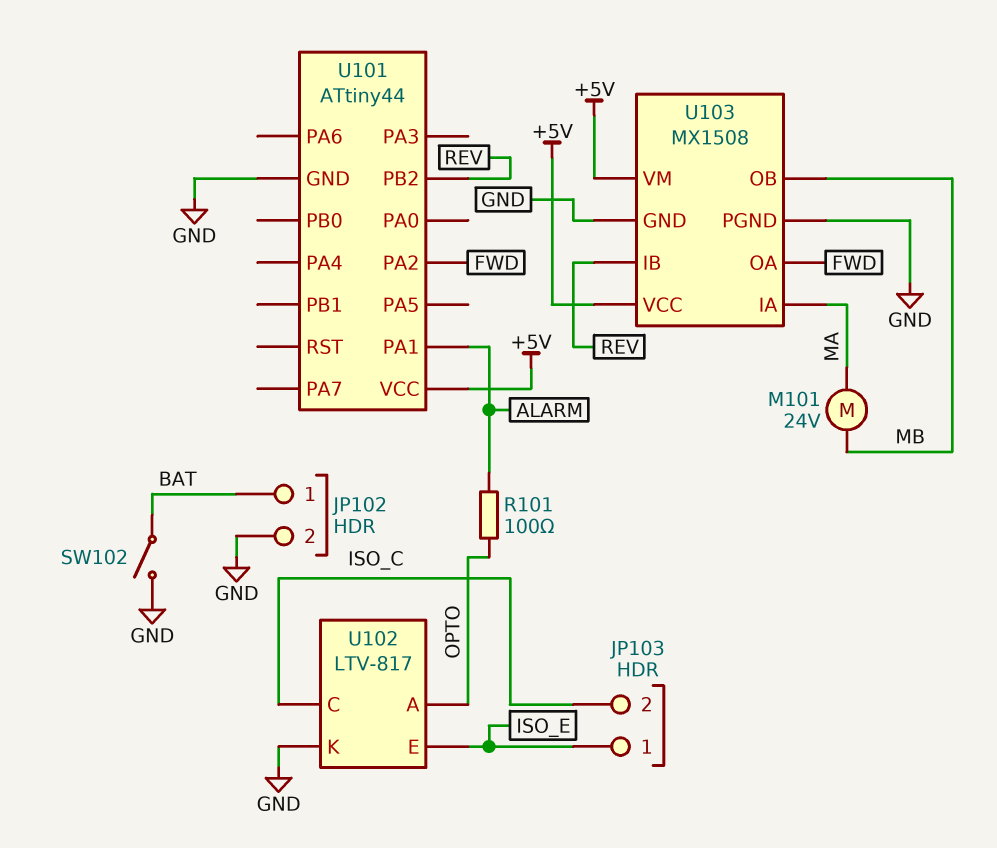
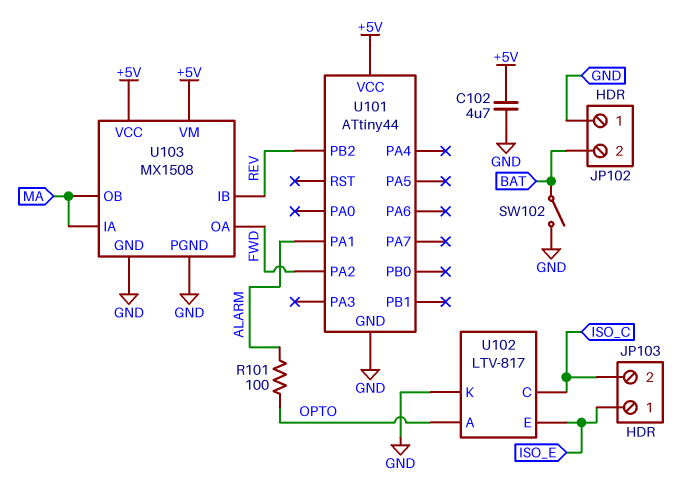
C102: none -> 4.7uF (+5V, GND)
JP102 pin 1: BAT -> GND
JP102 pin 2: GND -> BAT
M101: motor 24V (MA, MB) -> none
U103 pin OB: MB -> MA

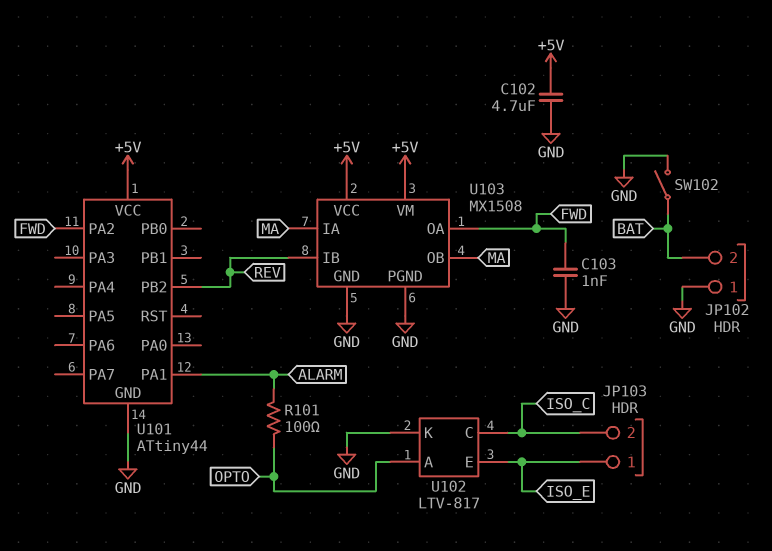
C103: none -> 1nF (FWD, GND)

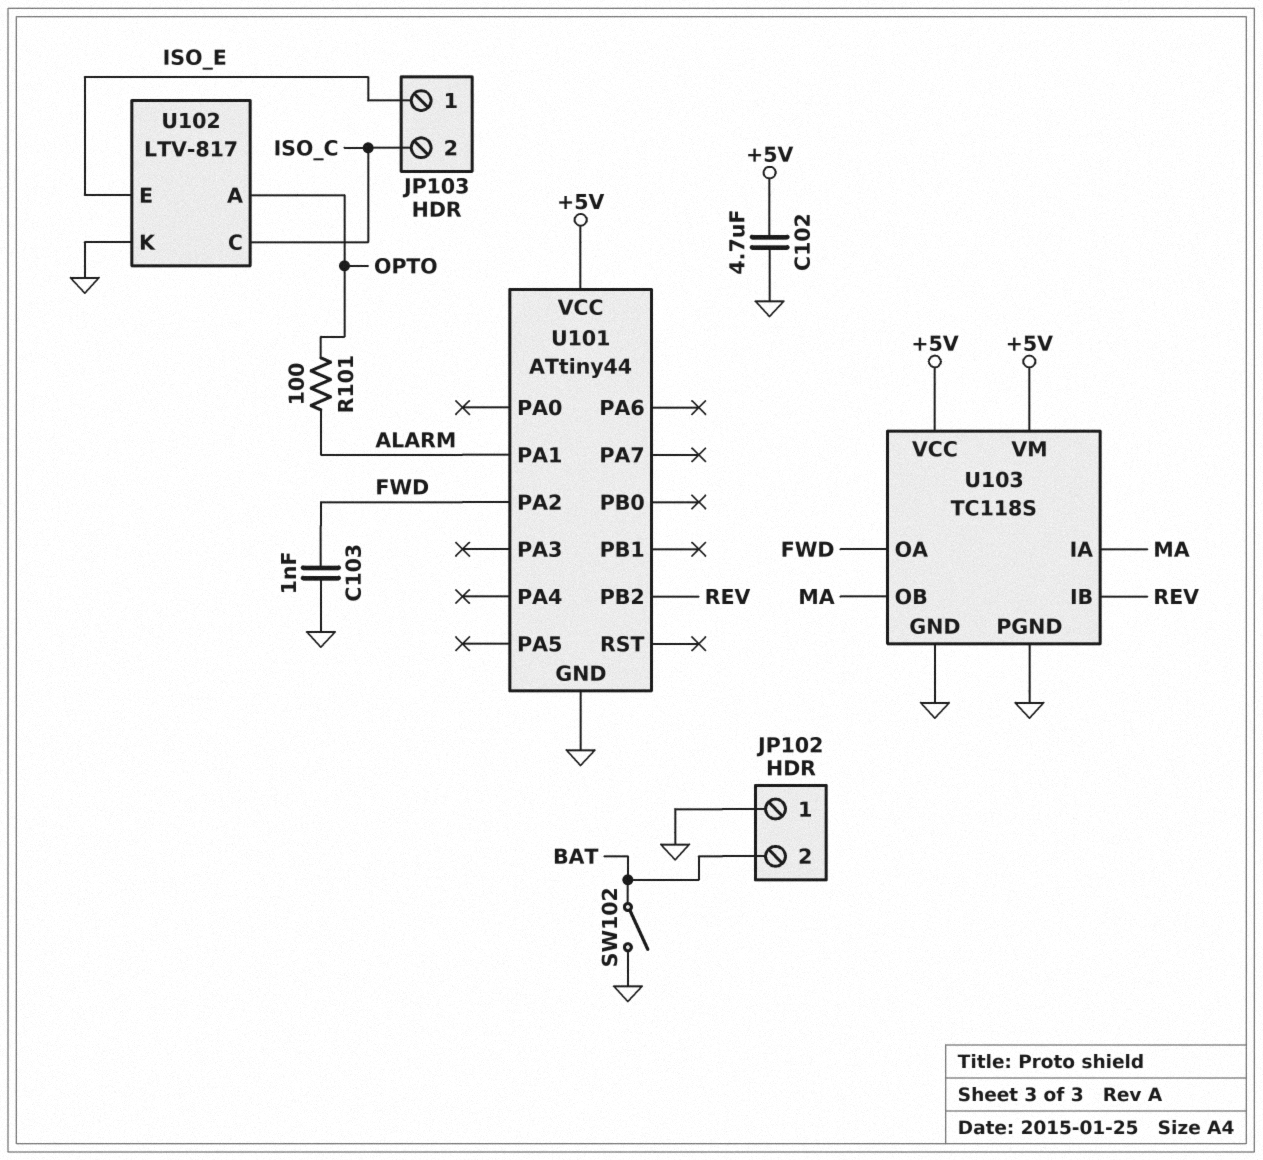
U103: MX1508 -> TC118S

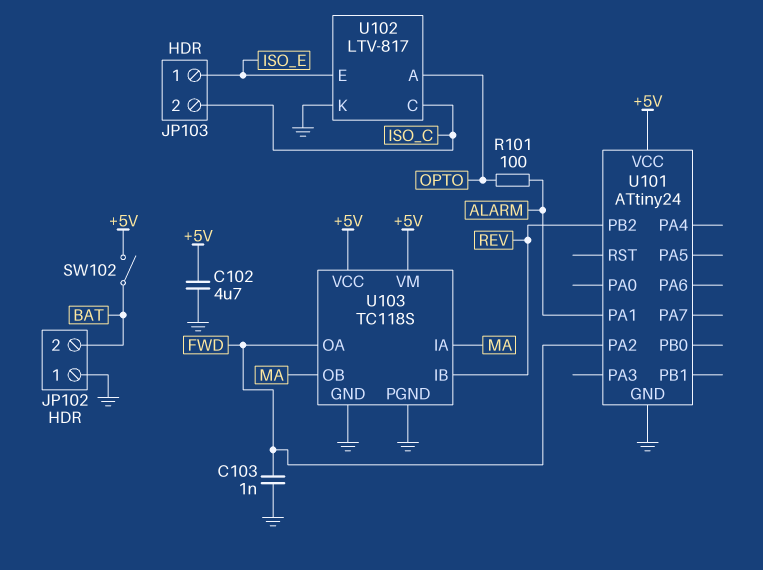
SW102: switch (BAT, GND) -> switch (+5V, BAT)
U101: ATtiny44 -> ATtiny24

